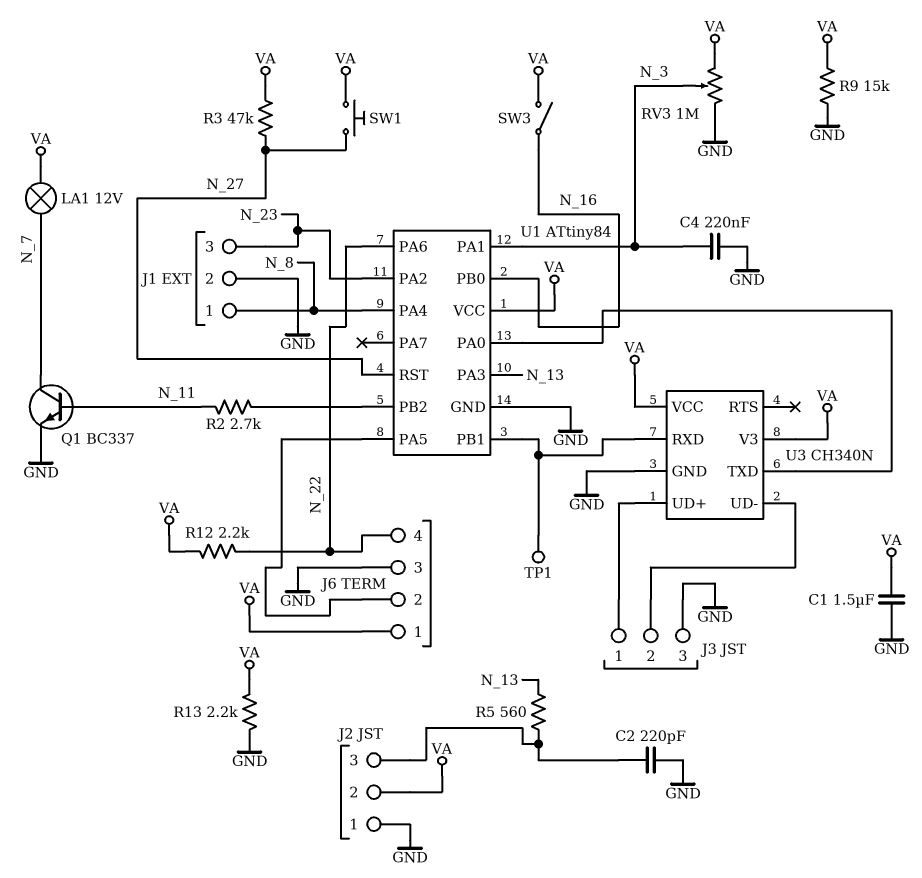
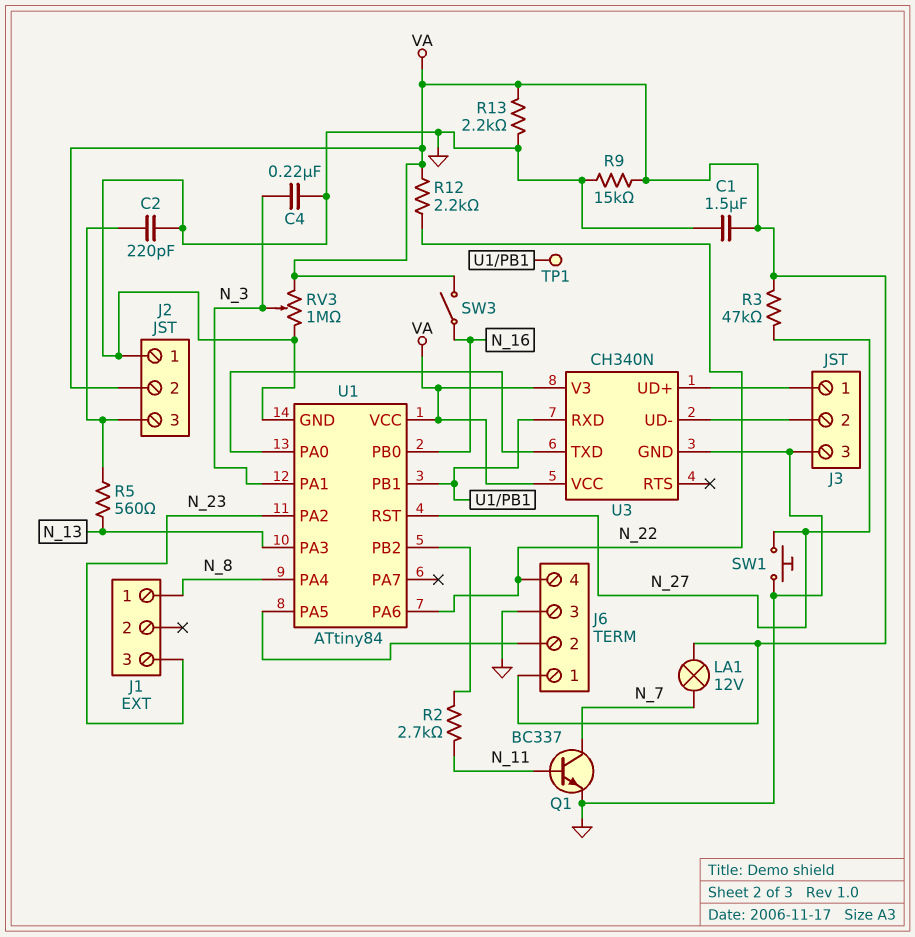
J1 pin 2: GND -> none
SW1: button (N_27, VA) -> button (GND, N_27)

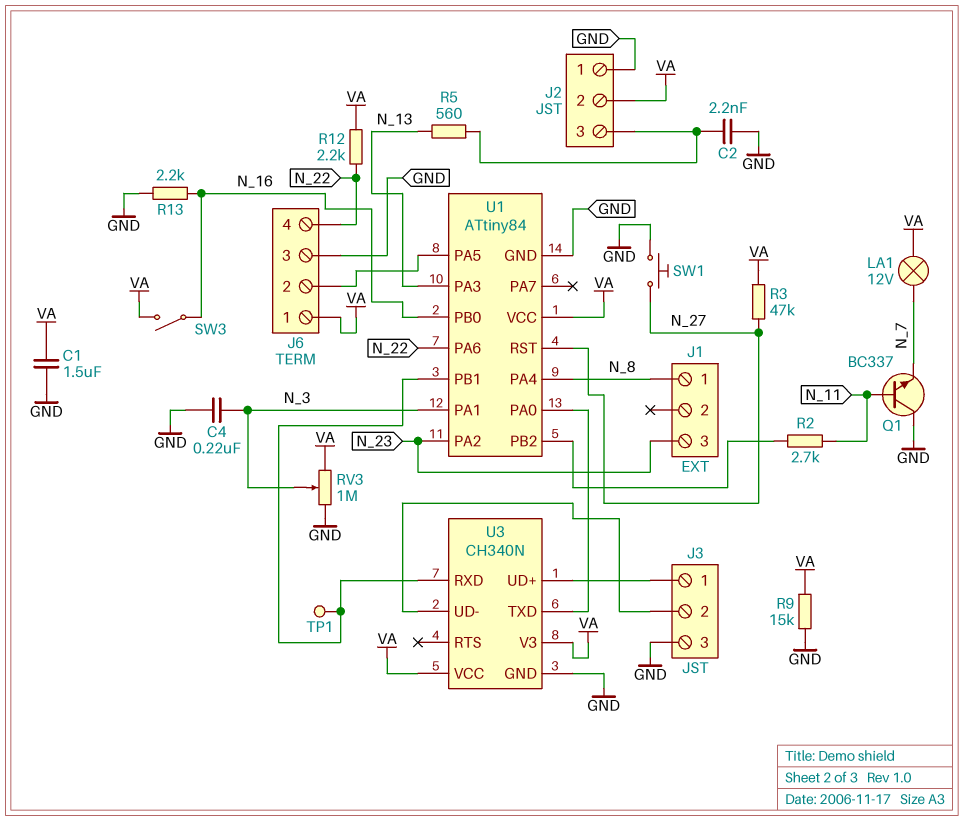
C2: 220pF (GND, J2/3) -> 2.2nF (GND, J2/3)
Q1: NPN BC337 (B N_11, C N_7, E GND) -> NPN BC337 (B N_11, C GND, E N_7)
R13: 2.2k (GND, VA) -> 2.2k (GND, N_16)

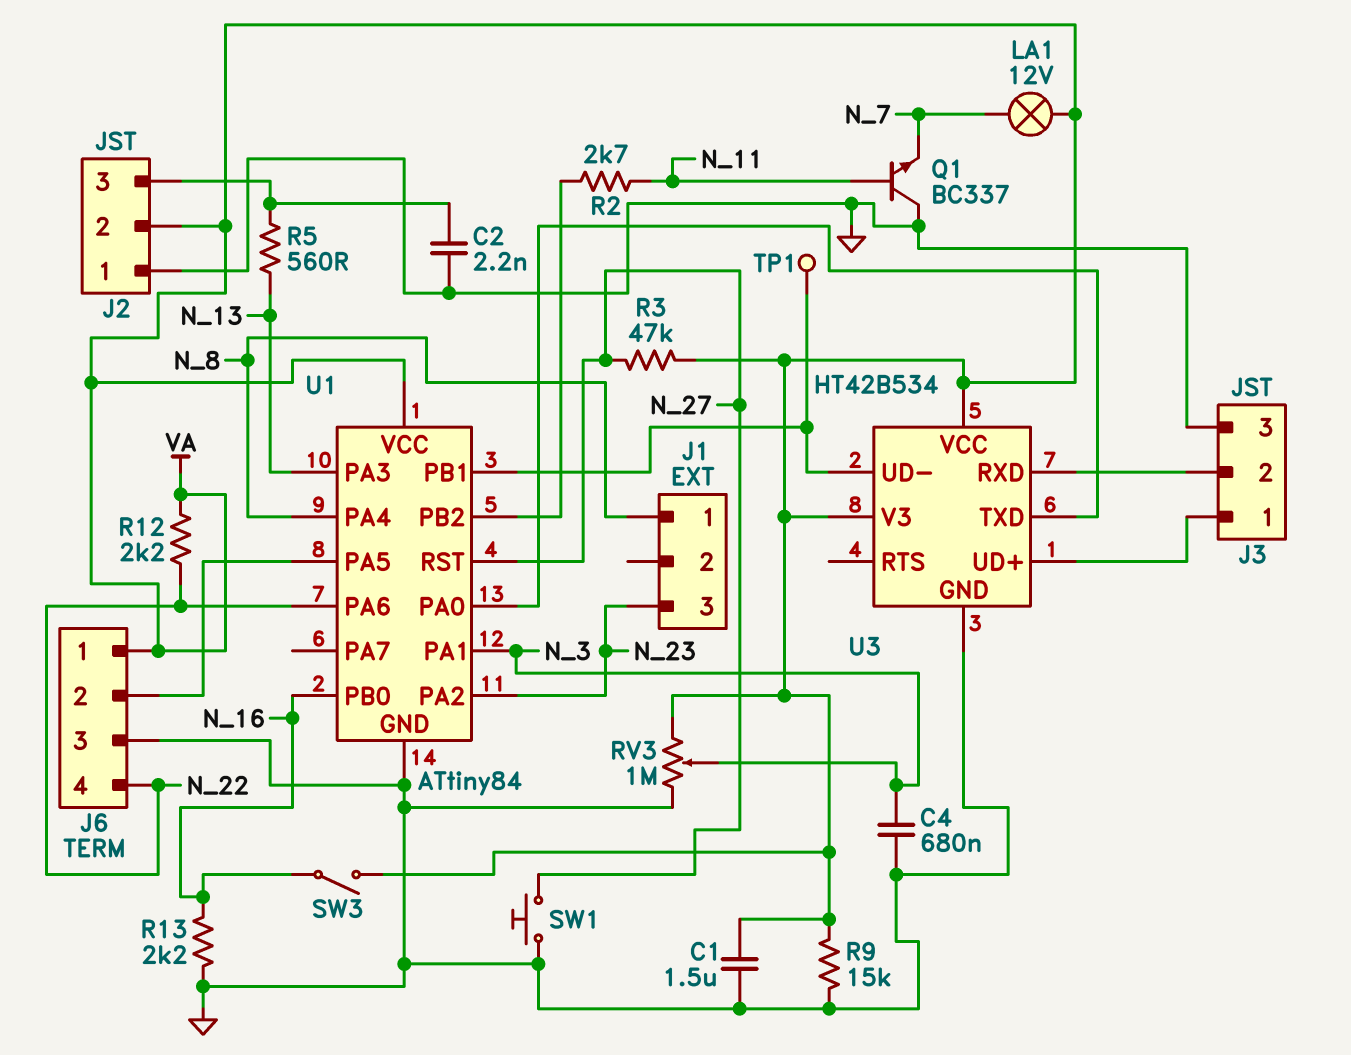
C4: 220nF (GND, N_3) -> 680nF (GND, N_3)
U3: CH340N -> HT42B534
U3 pin RXD: U1/PB1 -> J3/2
U3 pin UD-: J3/2 -> U1/PB1

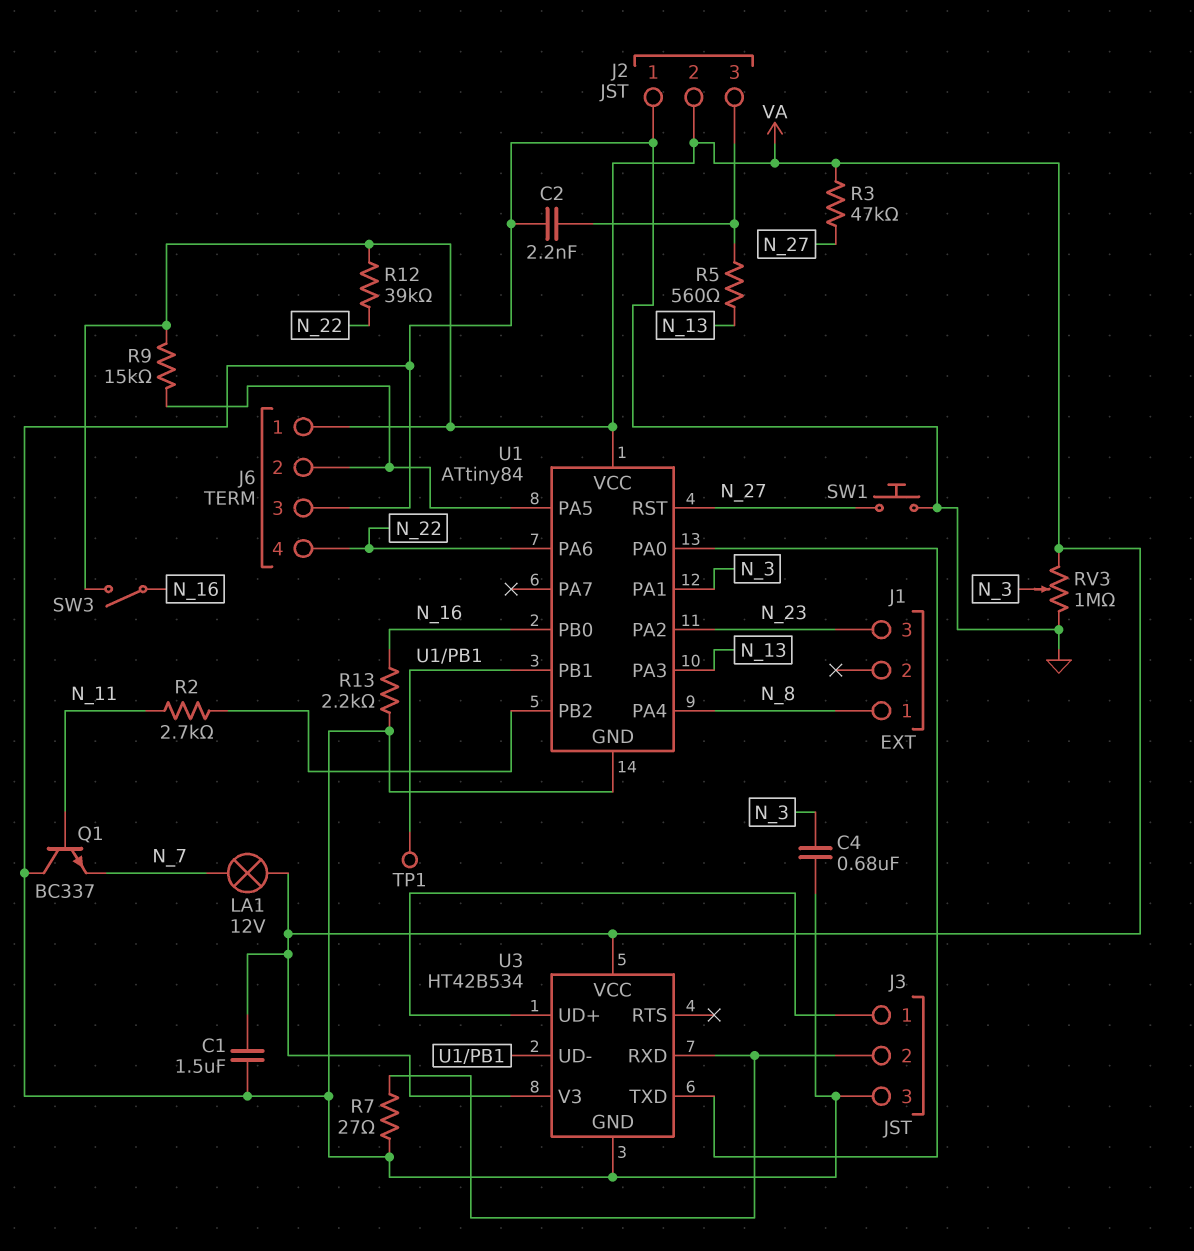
R7: none -> 27 (GND, J3/2)
R9: 15k (GND, VA) -> 15k (J6/2, VA)
R12: 2.2k (N_22, VA) -> 39k (N_22, VA)

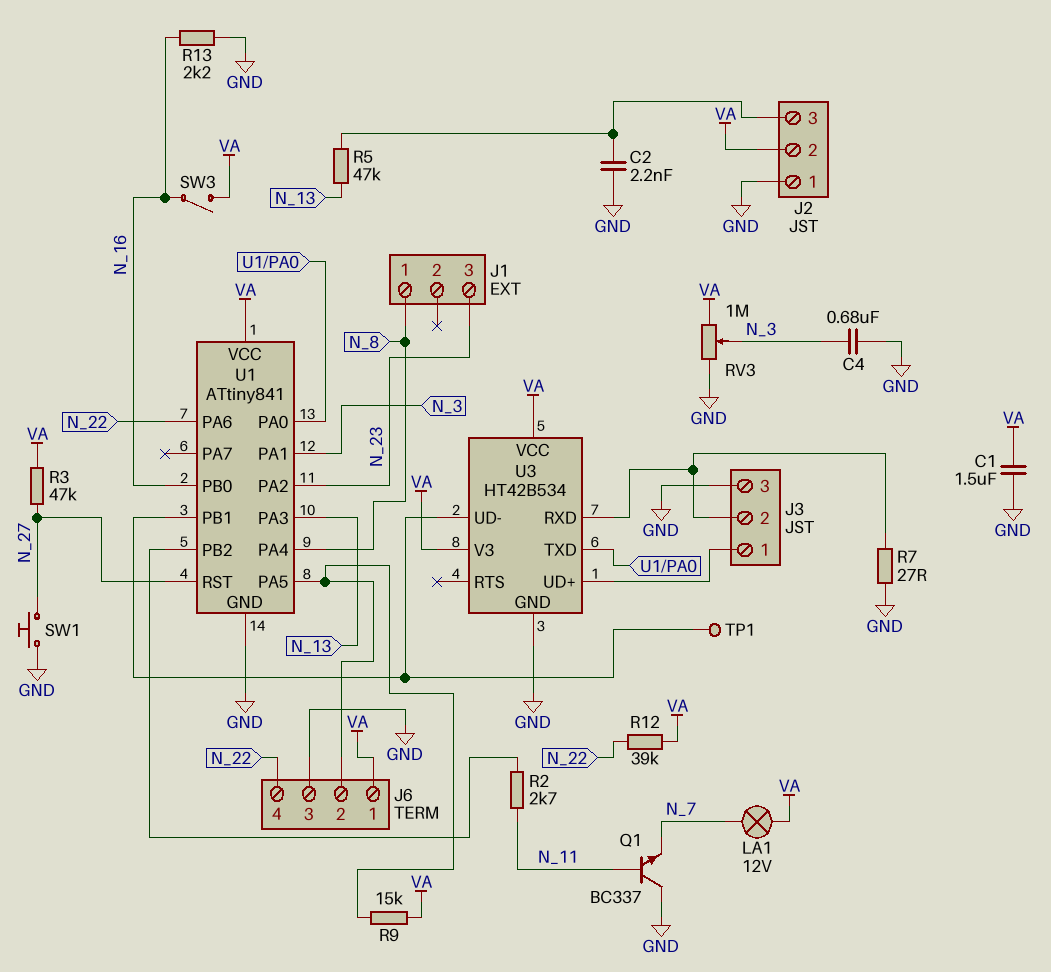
R5: 560 (J2/3, N_13) -> 47k (J2/3, N_13)
U1: ATtiny84 -> ATtiny841

